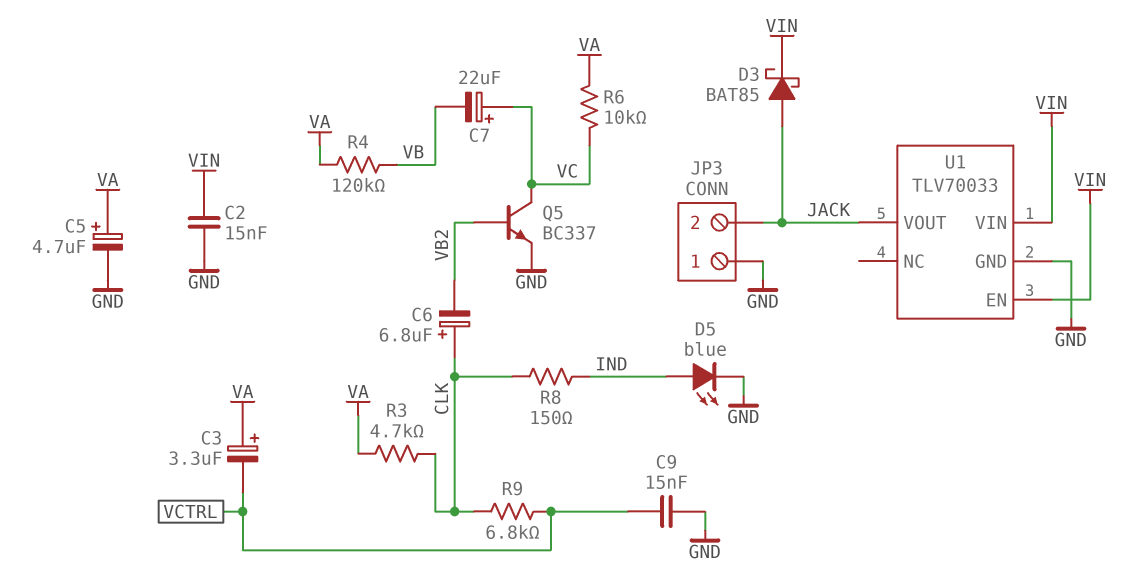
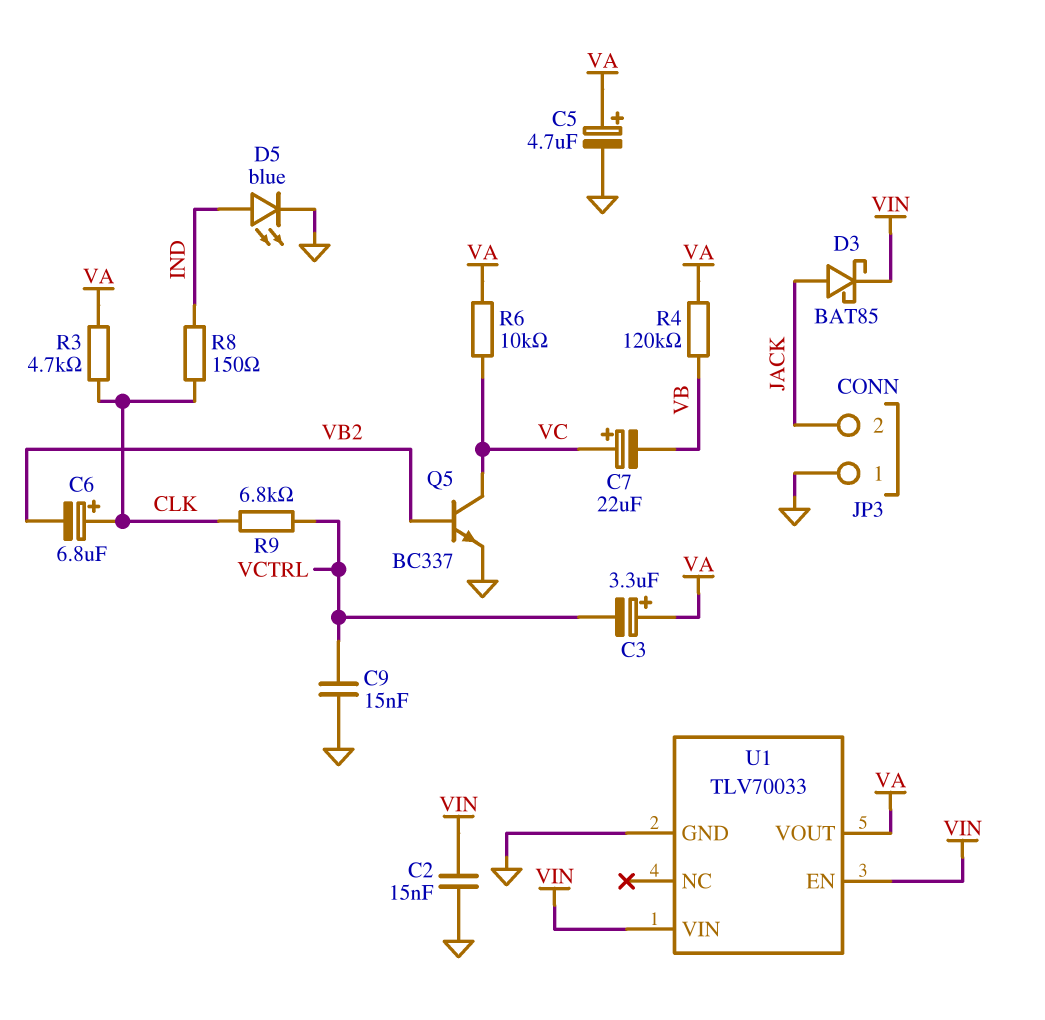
U1 pin VOUT: JACK -> VA

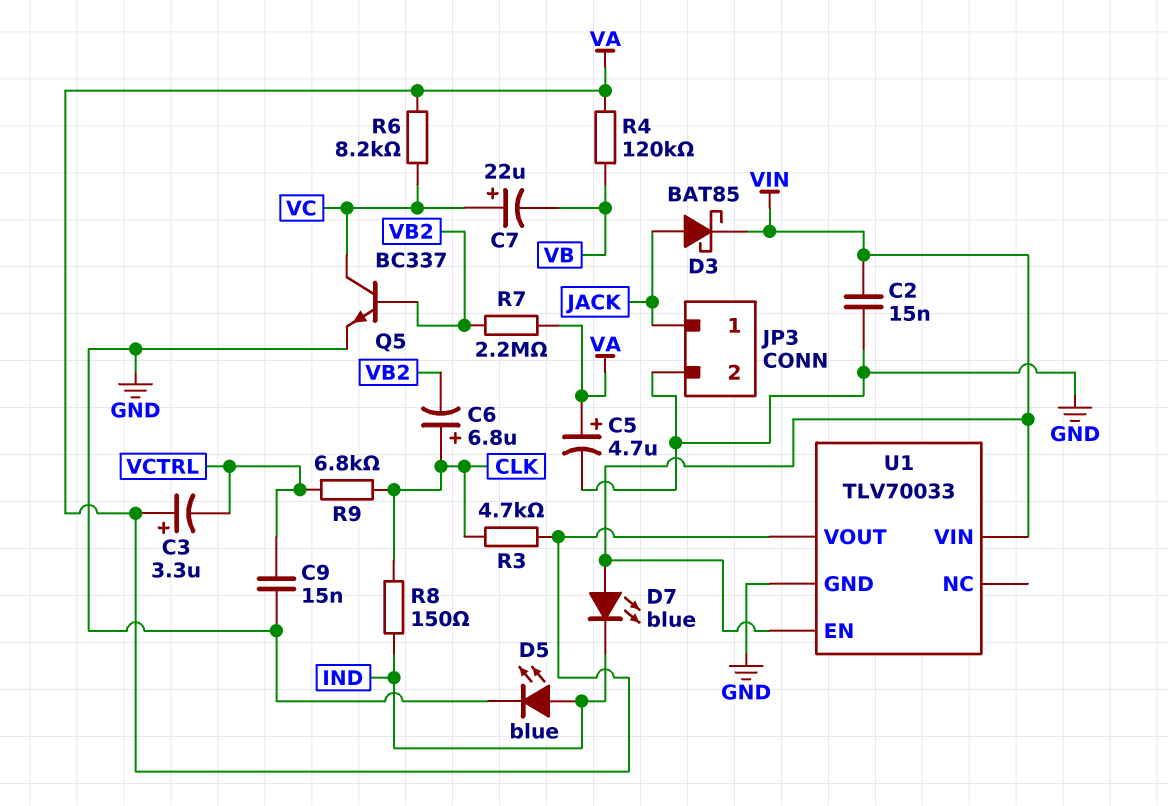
D7: none -> LED blue (A VIN, K IND)
JP3 pin 1: GND -> JACK
JP3 pin 2: JACK -> GND
R6: 10k (VA, VC) -> 8.2k (VA, VC)
R7: none -> 2.2M (VA, VB2)

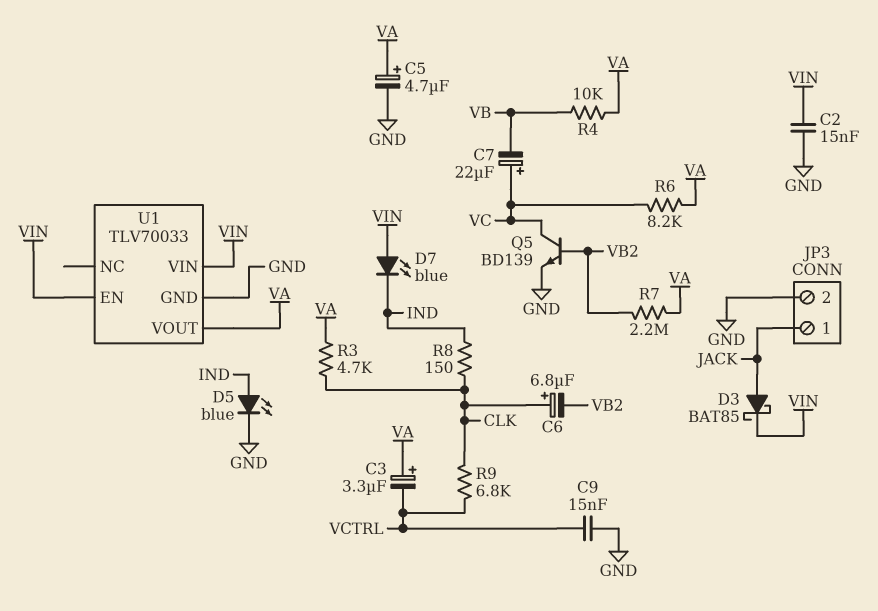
Q5: NPN BC337 (B VB2, C VC, E GND) -> NPN BD139 (B VB2, C VC, E GND)
R4: 120k (VA, VB) -> 10k (VA, VB)

